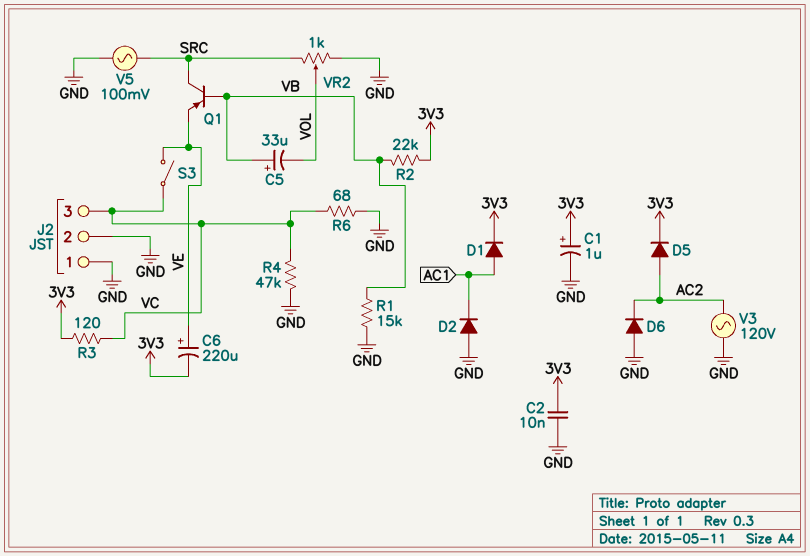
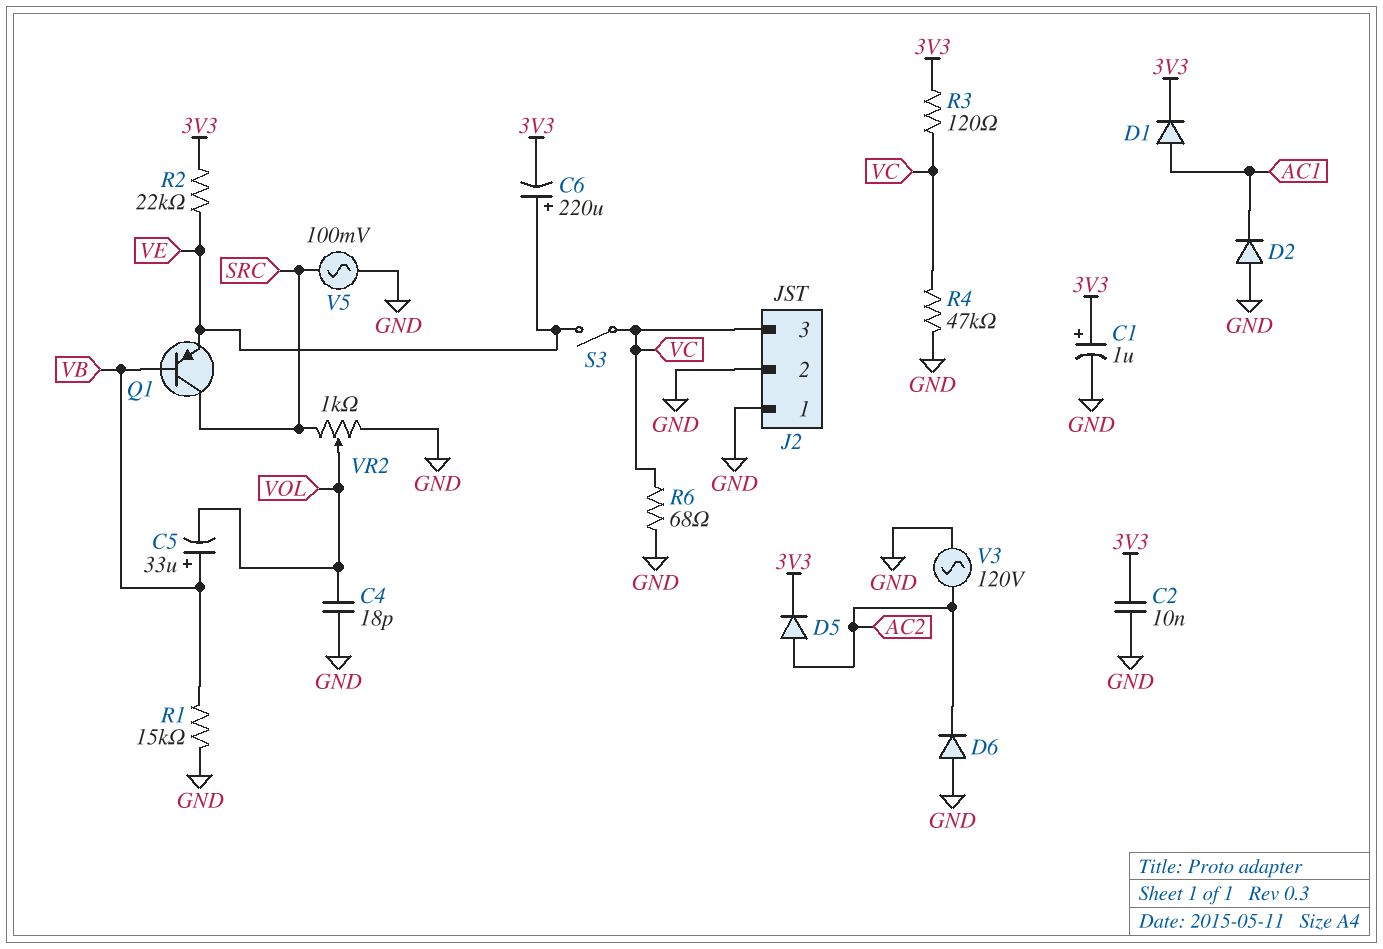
C4: none -> 18pF (GND, VOL)
R2: 22k (3V3, VB) -> 22k (3V3, VE)

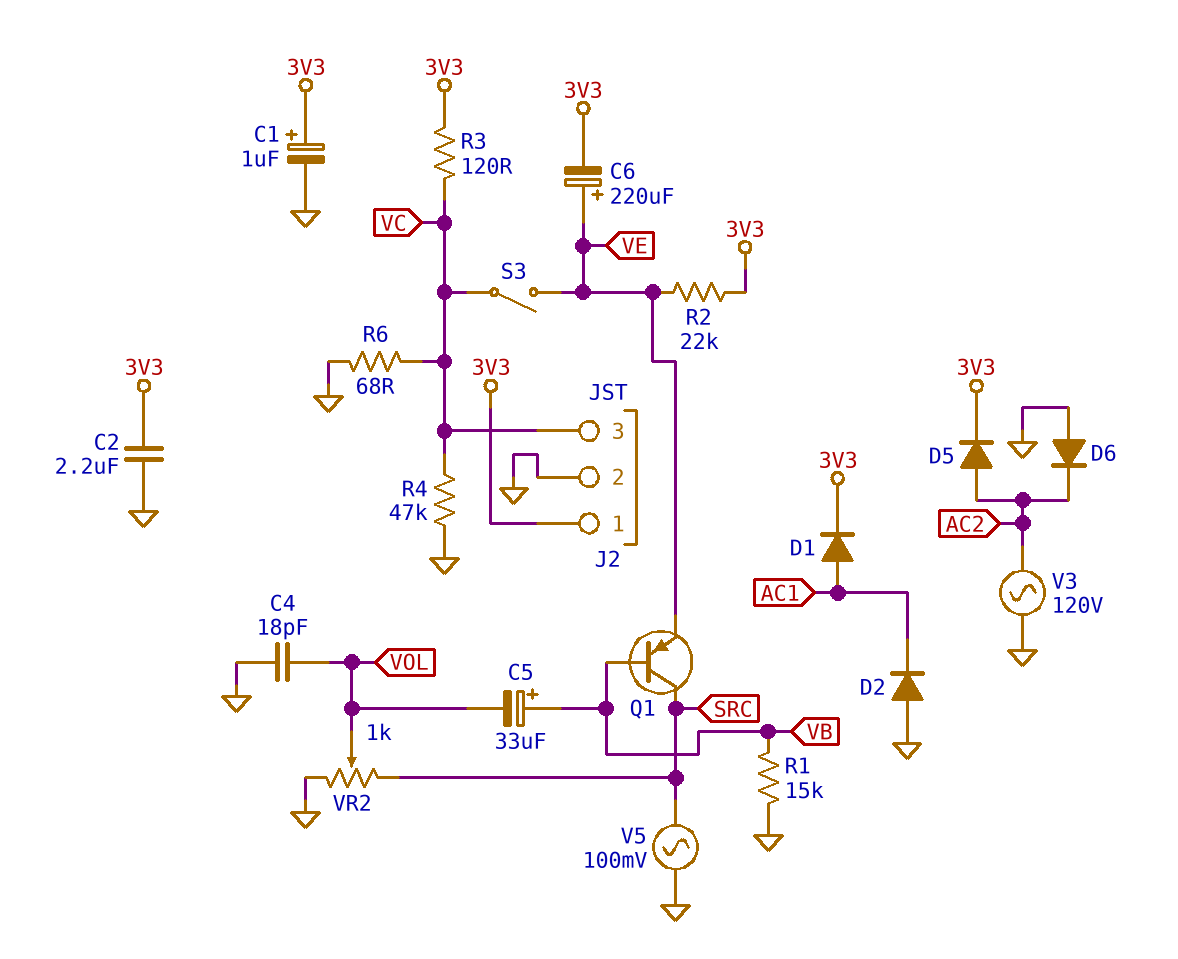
C2: 10nF (3V3, GND) -> 2.2uF (3V3, GND)
J2 pin 1: GND -> 3V3

